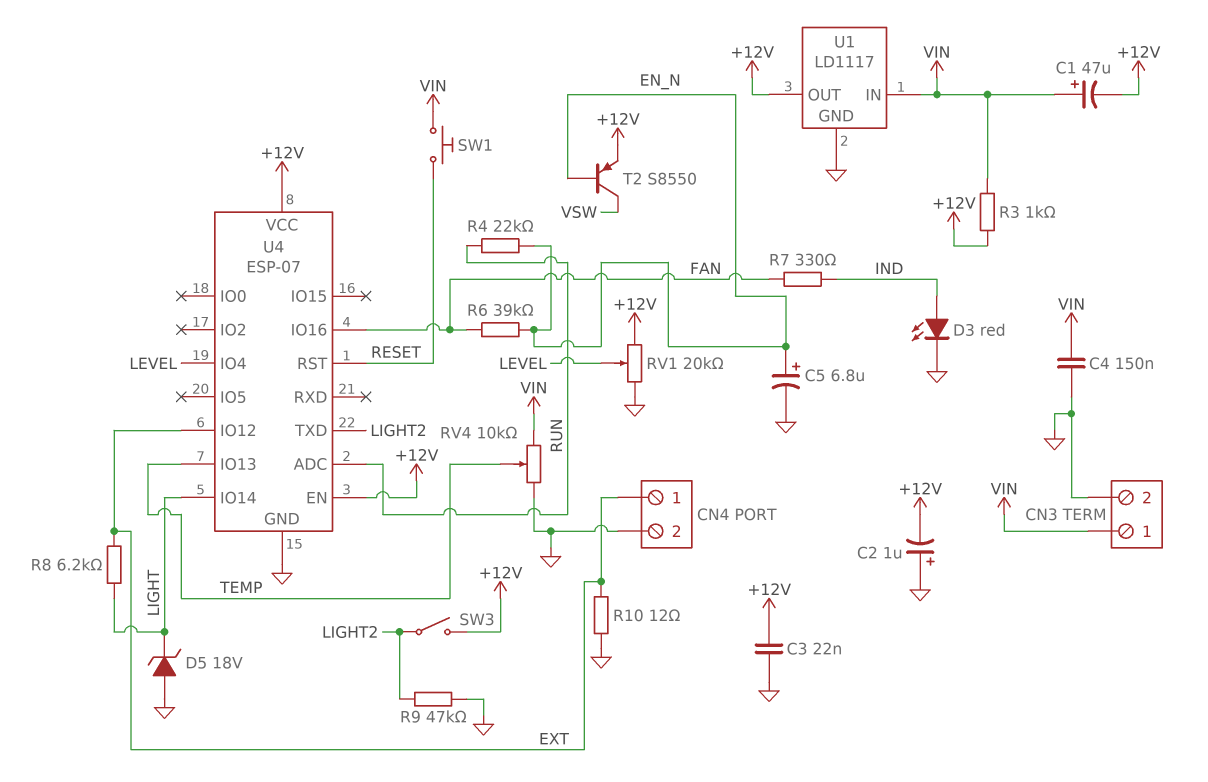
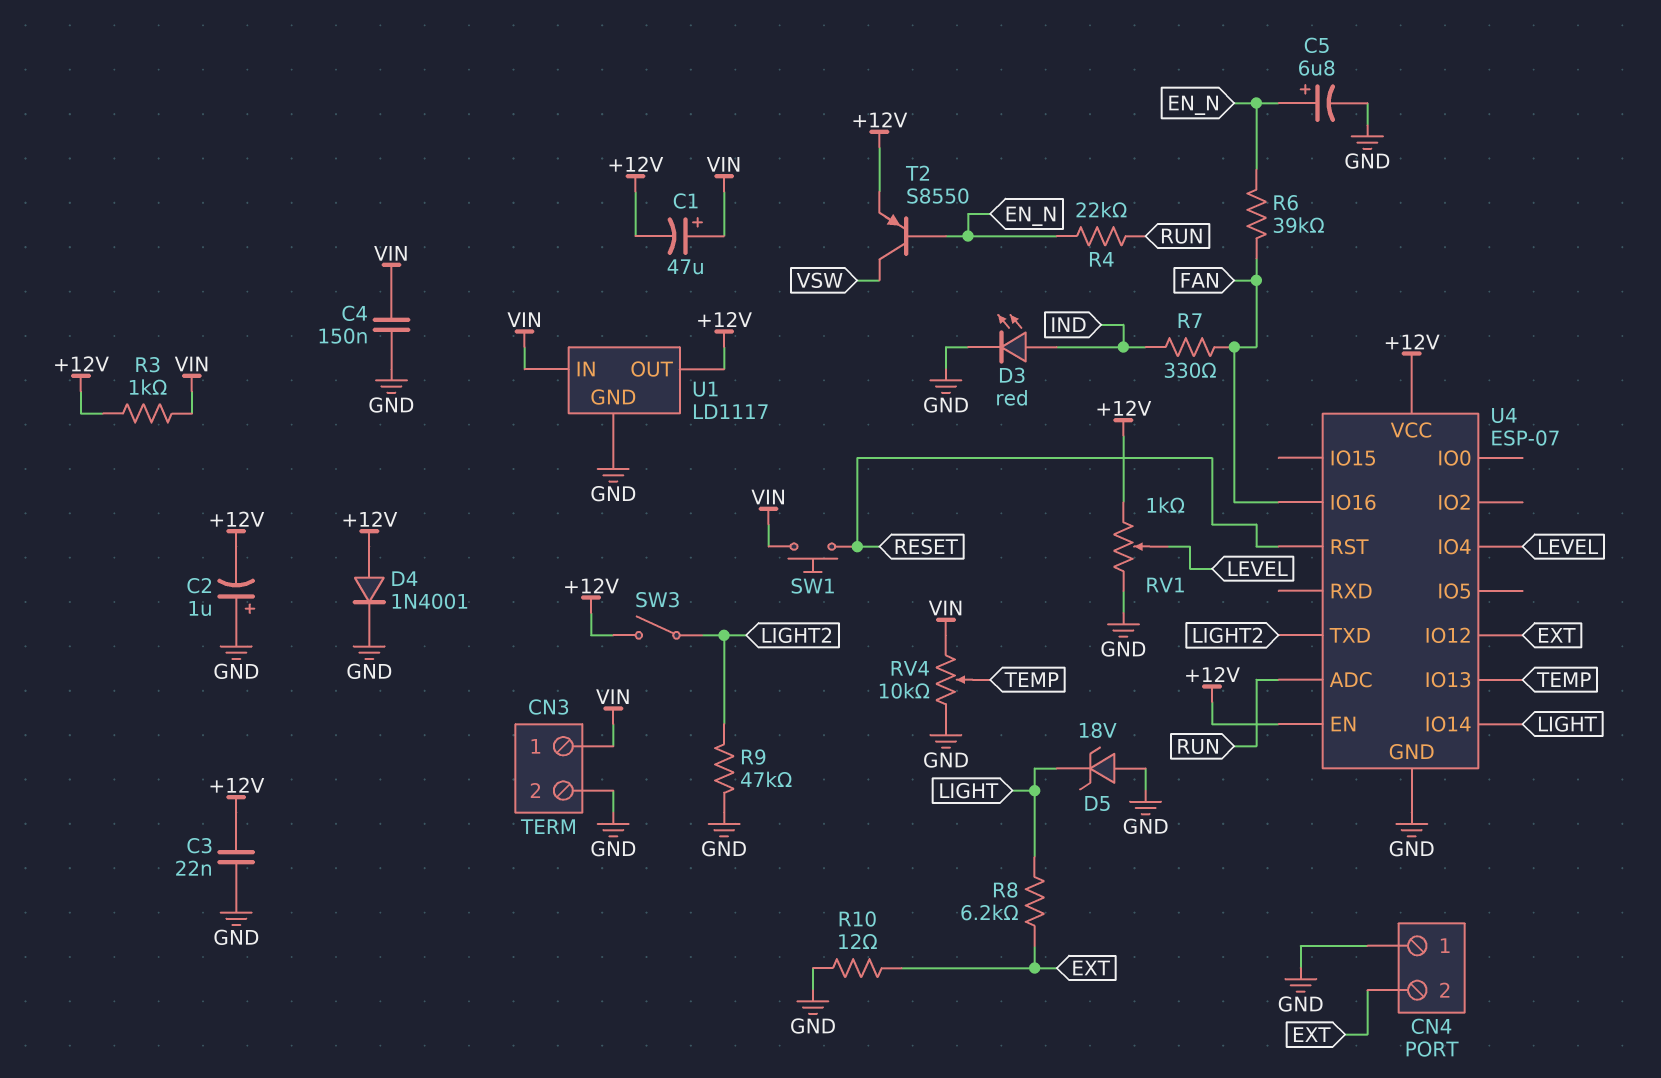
CN4 pin 1: EXT -> GND
CN4 pin 2: GND -> EXT
D4: none -> diode 1N4001 (A +12V, K GND)
RV1: 20k (+12V, GND, wiper LEVEL) -> 1k (+12V, GND, wiper LEVEL)

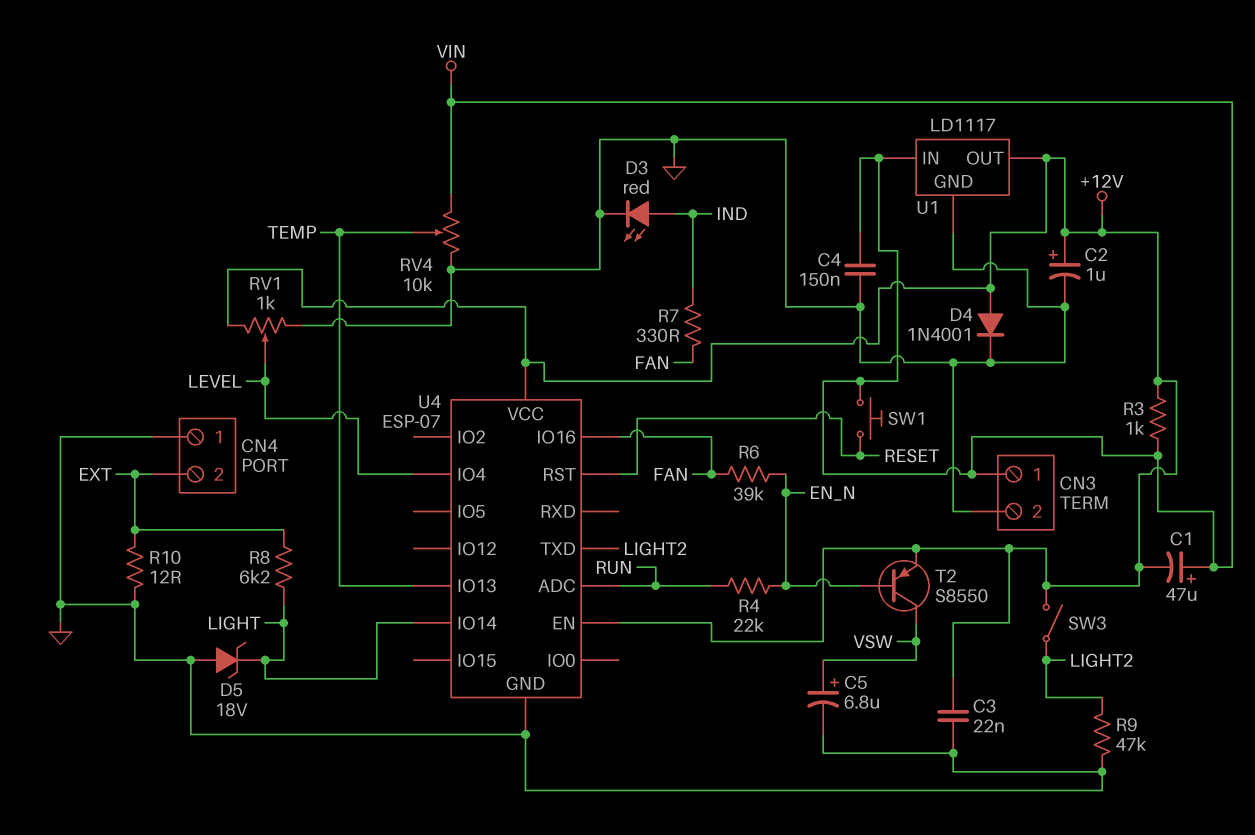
C2: 1uF (plus GND, minus +12V) -> 1uF (plus +12V, minus GND)
C5: 6.8uF (plus EN_N, minus GND) -> 6.8uF (plus VSW, minus GND)
U4 pin IO12: EXT -> none

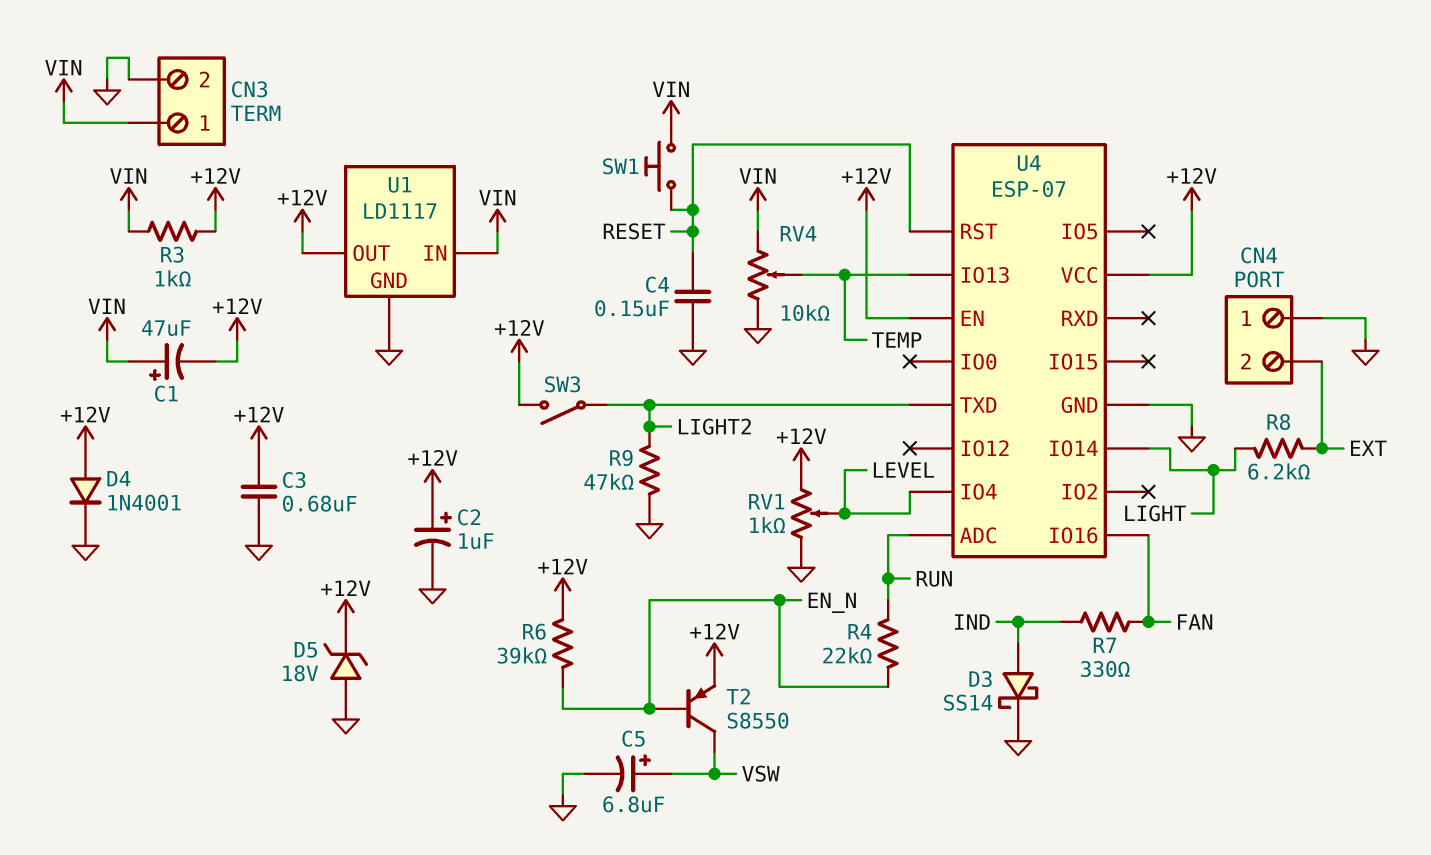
C3: 22nF (+12V, GND) -> 680nF (+12V, GND)
C4: 150nF (GND, VIN) -> 150nF (GND, RESET)
D3: LED red (A IND, K GND) -> schottky SS14 (A IND, K GND)
D5: zener 18V (A GND, K LIGHT) -> zener 18V (A GND, K +12V)
R6: 39k (EN_N, FAN) -> 39k (+12V, EN_N)
R10: 12 (EXT, GND) -> none

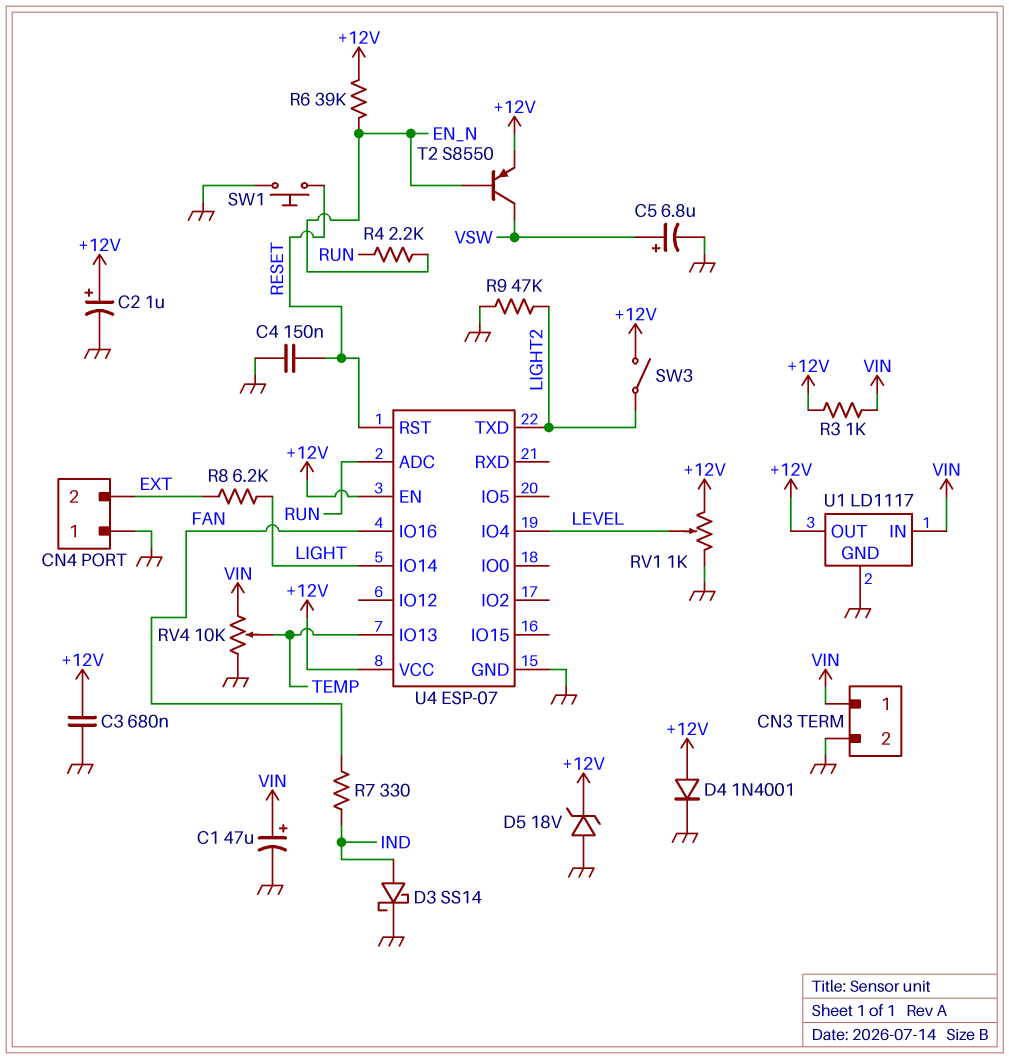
C1: 47uF (plus VIN, minus +12V) -> 47uF (plus VIN, minus GND)
R4: 22k (EN_N, RUN) -> 2.2k (EN_N, RUN)
SW1: button (RESET, VIN) -> button (GND, RESET)

